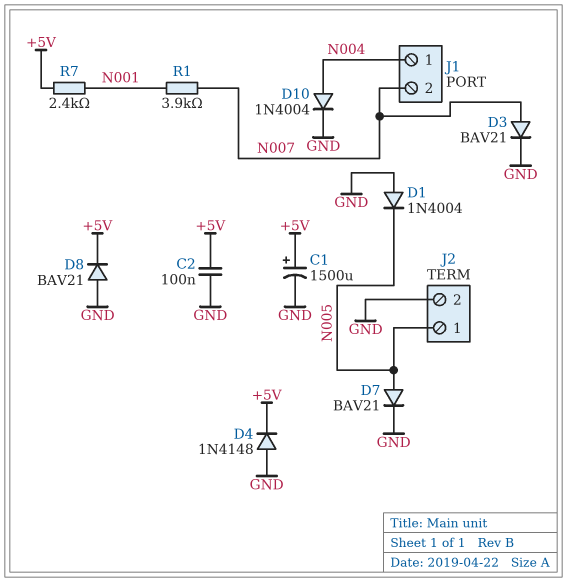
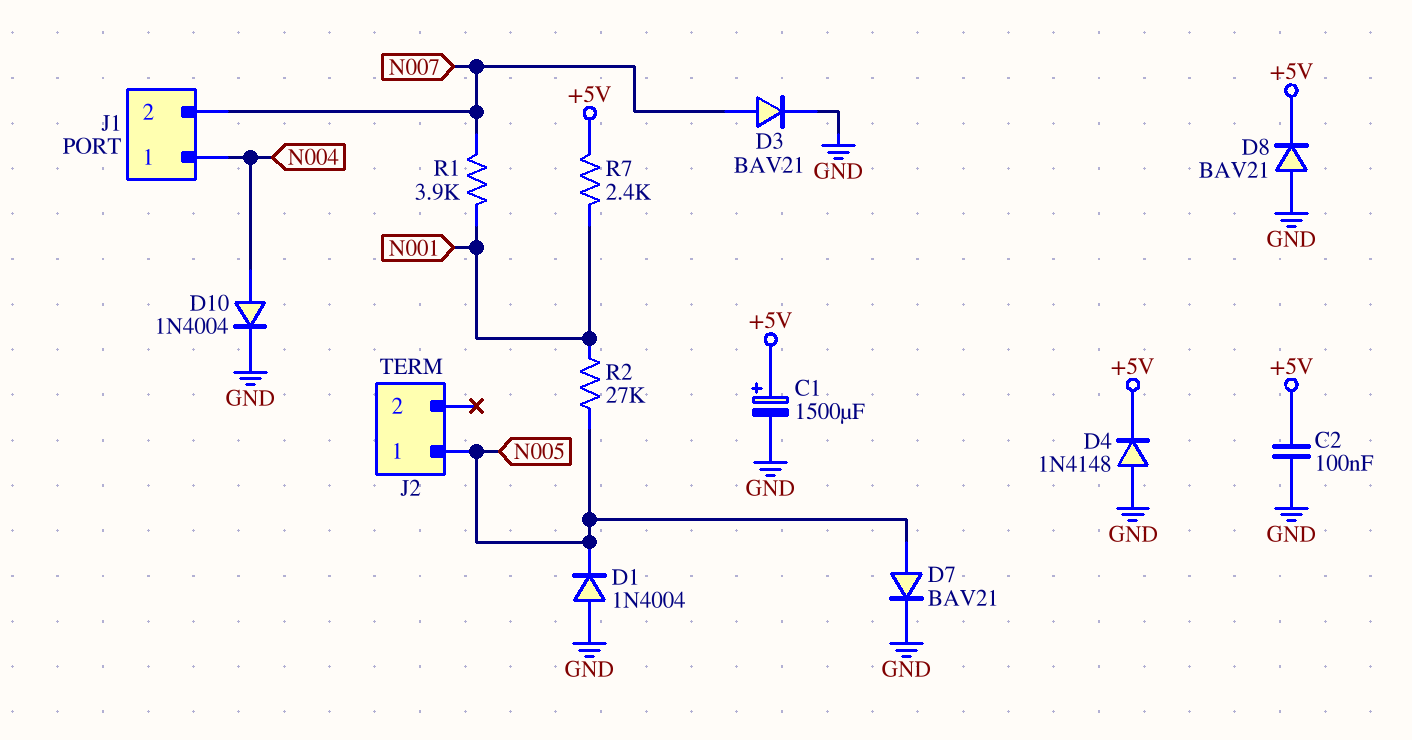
J2 pin 2: GND -> none
R2: none -> 27k (N001, N005)

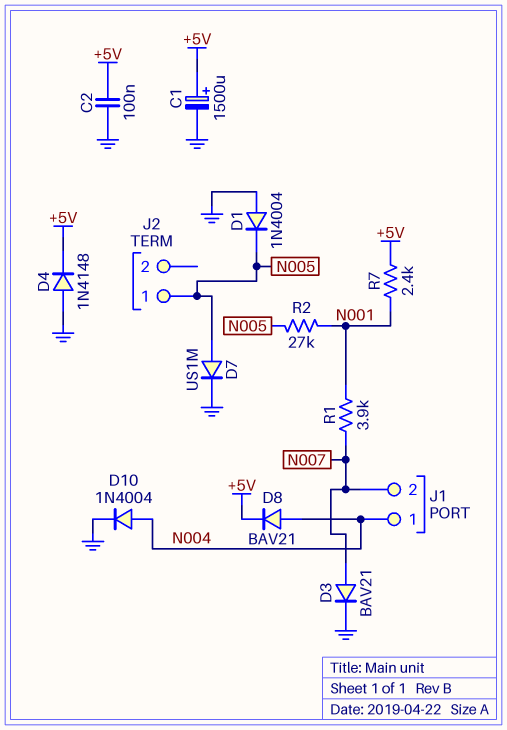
D7: diode BAV21 (A N005, K GND) -> diode US1M (A N005, K GND)
D8: diode BAV21 (A GND, K +5V) -> diode BAV21 (A N004, K +5V)

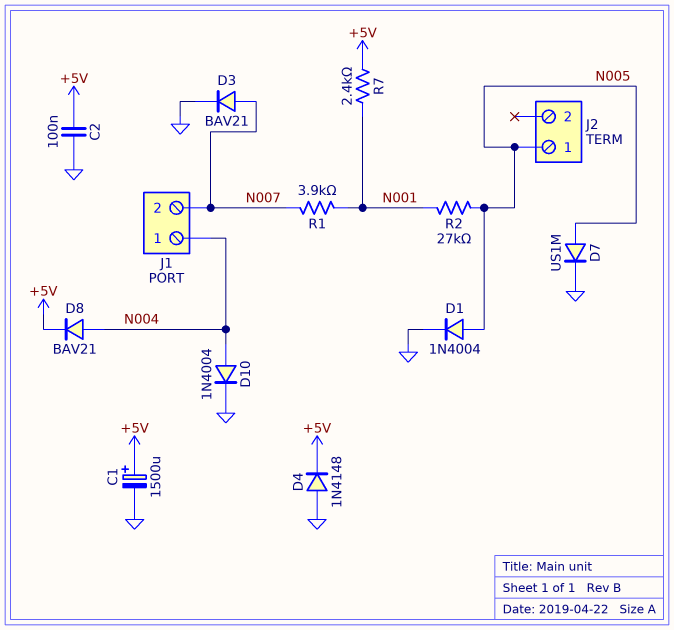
D1: diode 1N4004 (A GND, K N005) -> diode 1N4004 (A N005, K GND)

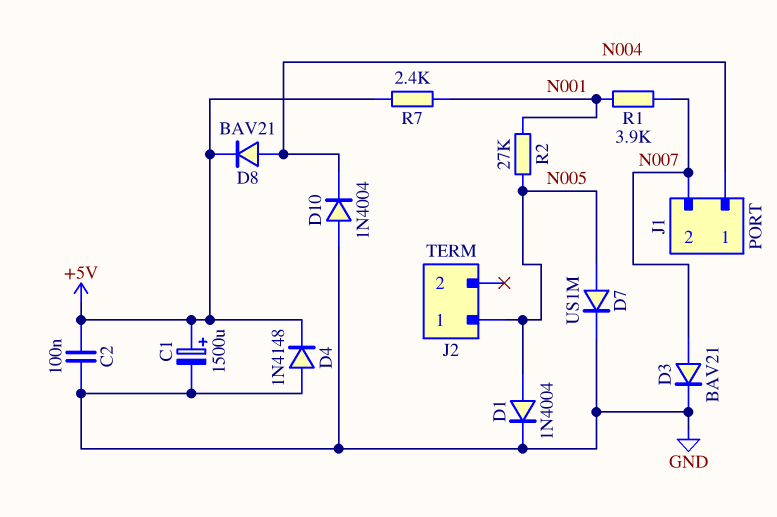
D10: diode 1N4004 (A N004, K GND) -> diode 1N4004 (A GND, K N004)

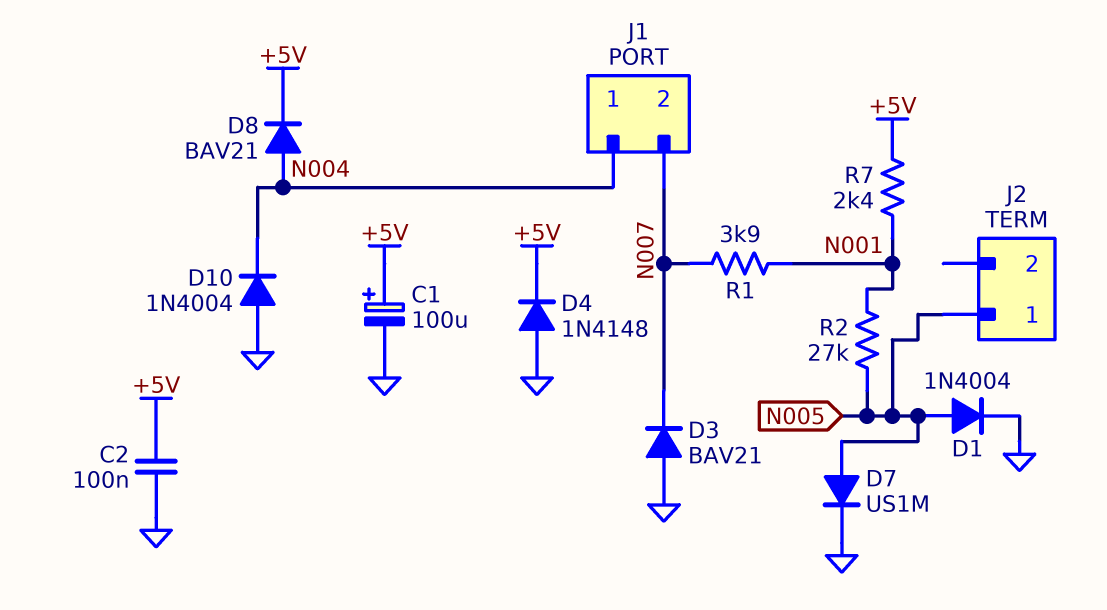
C1: 1500uF (plus +5V, minus GND) -> 100uF (plus +5V, minus GND)
D3: diode BAV21 (A N007, K GND) -> diode BAV21 (A GND, K N007)

